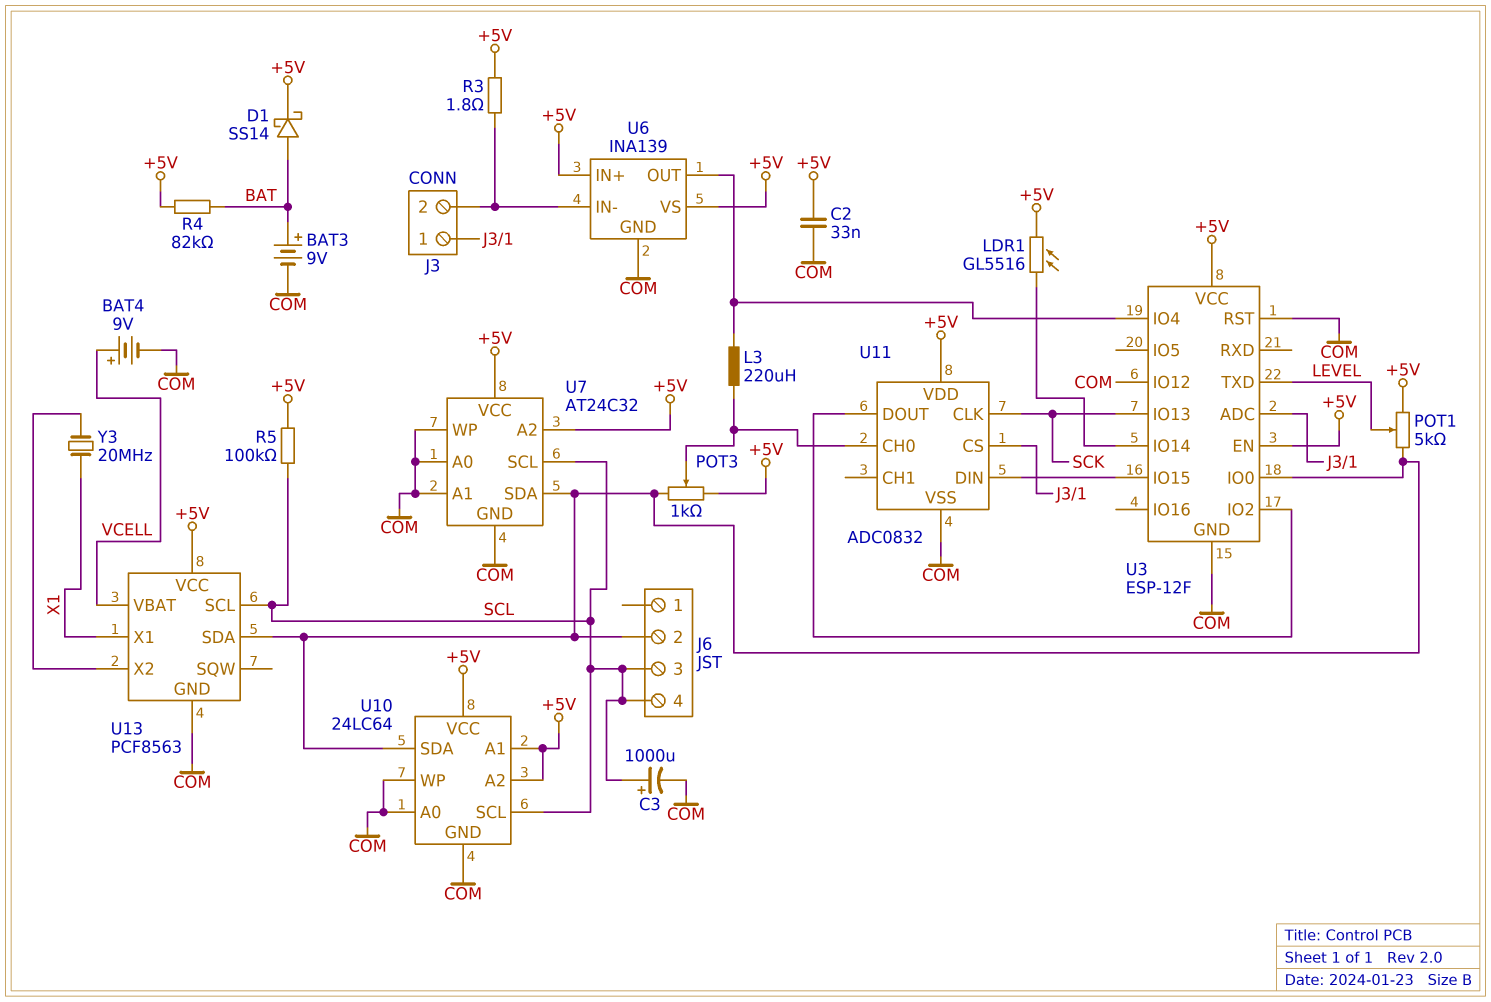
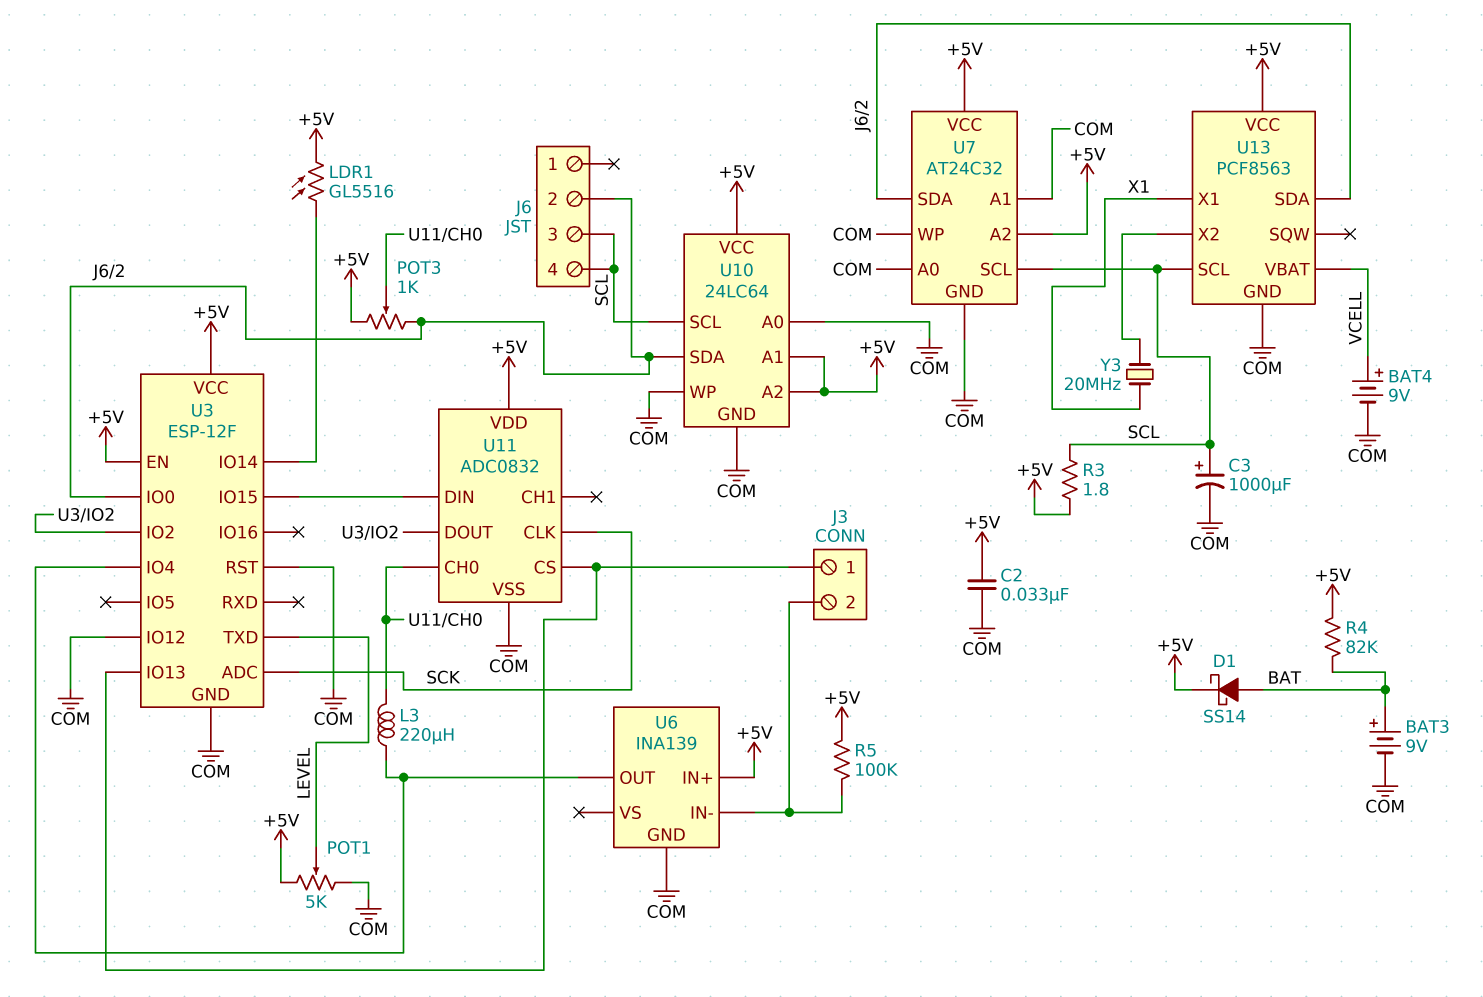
POT1: 5k (+5V, J6/2, wiper LEVEL) -> 5k (+5V, COM, wiper LEVEL)
R3: 1.8 (+5V, J3/2) -> 1.8 (+5V, SCL)
R5: 100k (+5V, SCL) -> 100k (+5V, J3/2)
U3 pin ADC: J3/1 -> SCK
U3 pin IO13: SCK -> J3/1
U6 pin VS: +5V -> none

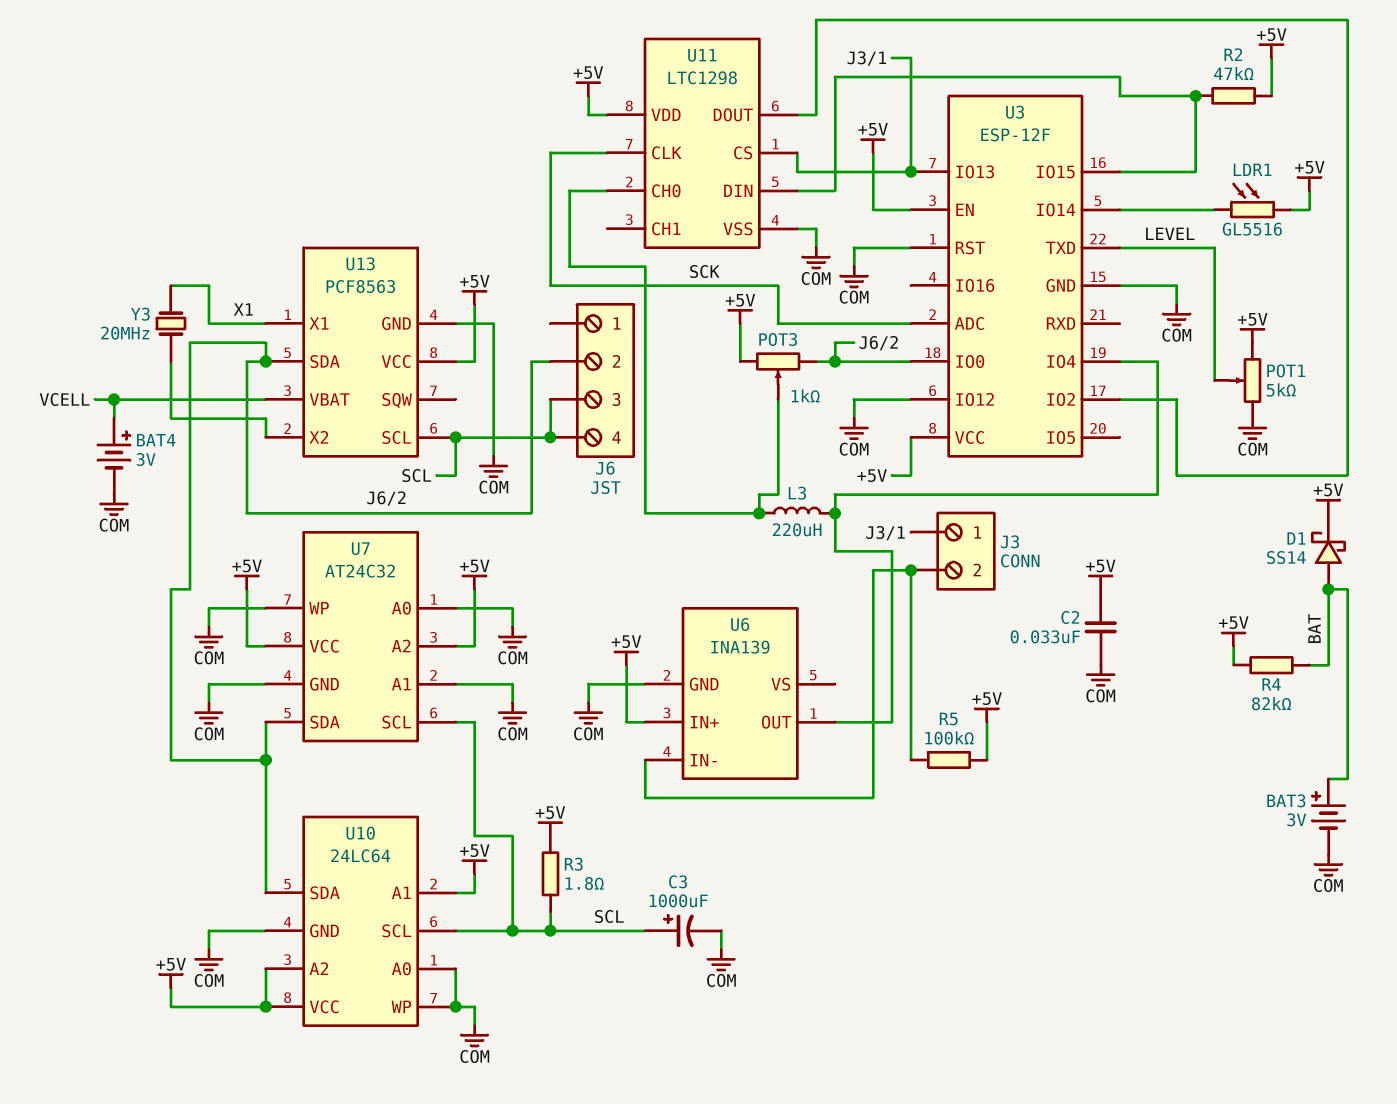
BAT3: 9V (plus BAT, minus COM) -> 3V (plus BAT, minus COM)
BAT4: 9V (plus VCELL, minus COM) -> 3V (plus VCELL, minus COM)
R2: none -> 47k (+5V, U3/IO15)
U11: ADC0832 -> LTC1298

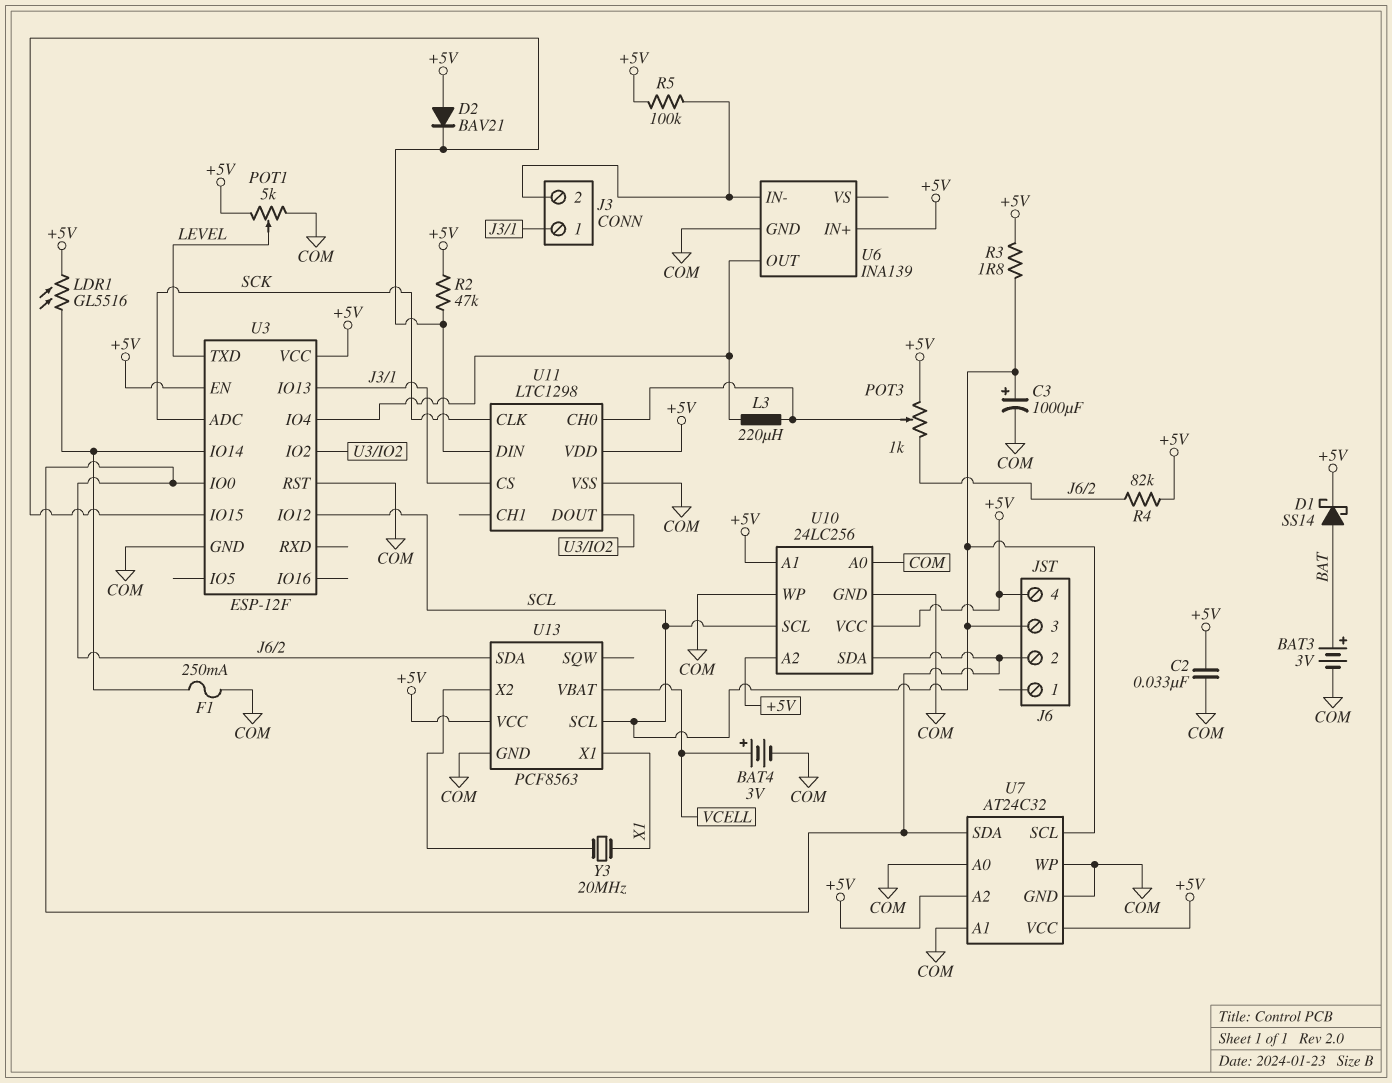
D2: none -> diode BAV21 (A +5V, K U3/IO15)
F1: none -> 250mA (COM, U3/IO14)
J6 pin 4: SCL -> +5V
R4: 82k (+5V, BAT) -> 82k (+5V, J6/2)
U3 pin IO12: COM -> SCL
U10: 24LC64 -> 24LC256

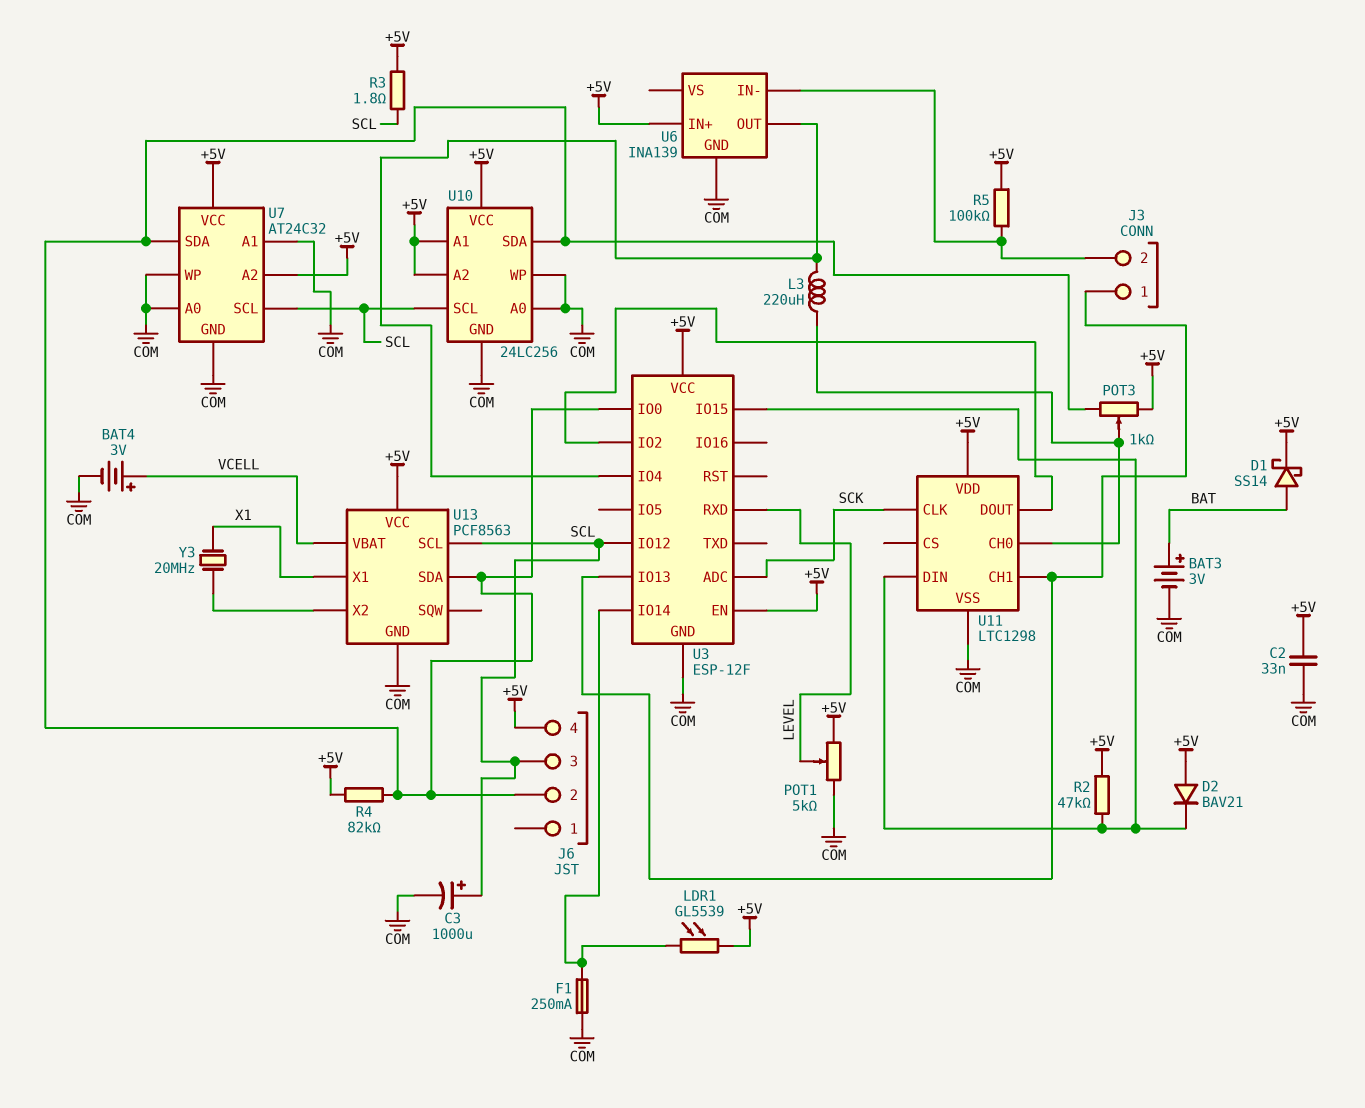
LDR1: GL5516 (+5V, U3/IO14) -> GL5539 (+5V, U3/IO14)
U3 pin RST: COM -> none
U3 pin RXD: none -> LEVEL
U3 pin TXD: LEVEL -> none
U11 pin CH1: none -> J3/1
U11 pin CS: J3/1 -> none

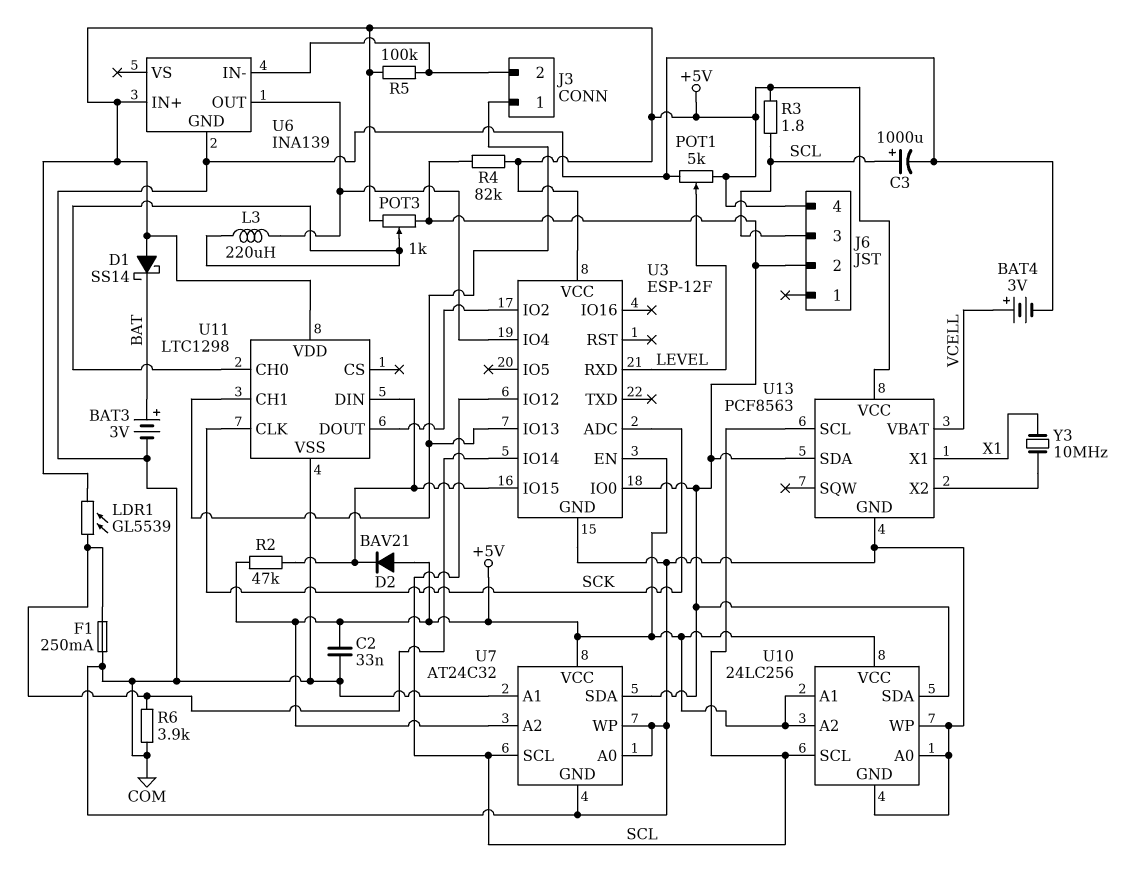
D1: schottky SS14 (A BAT, K +5V) -> schottky SS14 (A +5V, K BAT)
R6: none -> 3.9k (COM, U3/IO14)
Y3: 20MHz (U13/X2, X1) -> 10MHz (U13/X2, X1)

